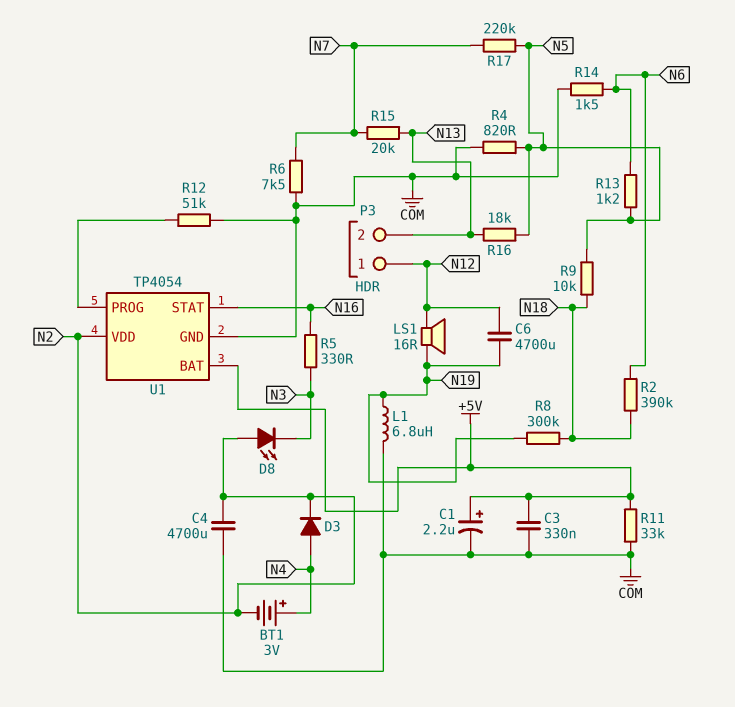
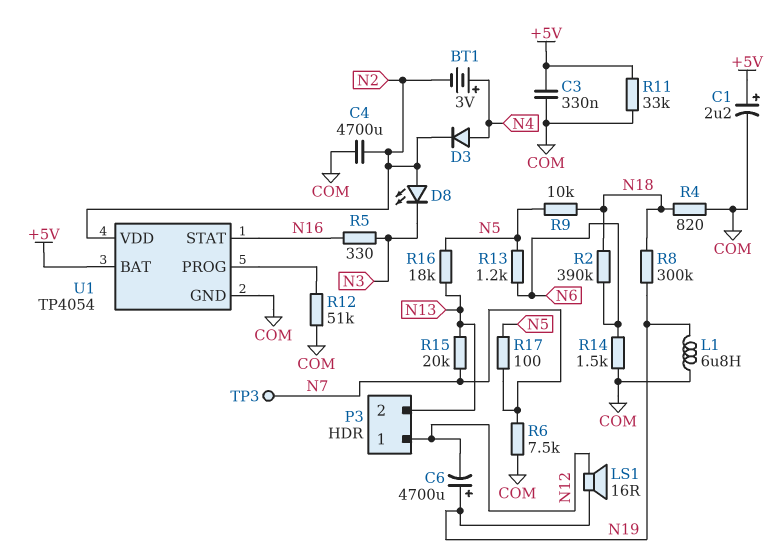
C6: 4700uF (N12, N19) -> 4700uF (plus N19, minus N12)
R4: 820 (COM, N5) -> 820 (COM, N18)
R17: 220k (N5, N7) -> 100 (N5, N7)
TP3: none -> test point (N7)

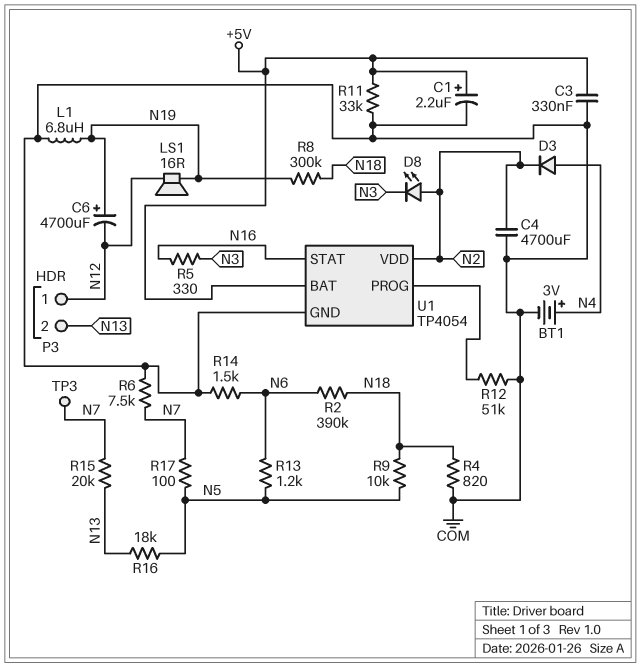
BT1: 3V (plus N4, minus N2) -> 3V (plus N4, minus COM)

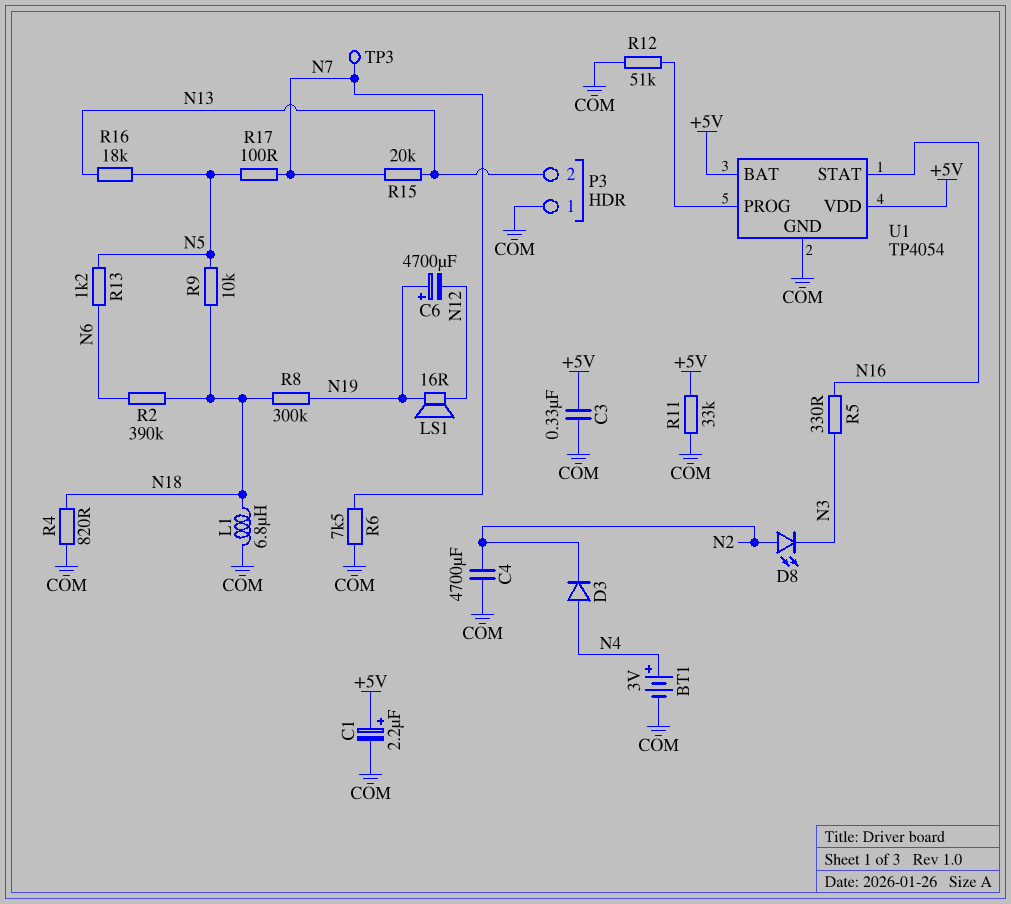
L1: 6.8uH (COM, N19) -> 6.8uH (COM, N18)
P3 pin 1: N12 -> COM
R14: 1.5k (COM, N6) -> none
U1 pin VDD: N2 -> +5V

